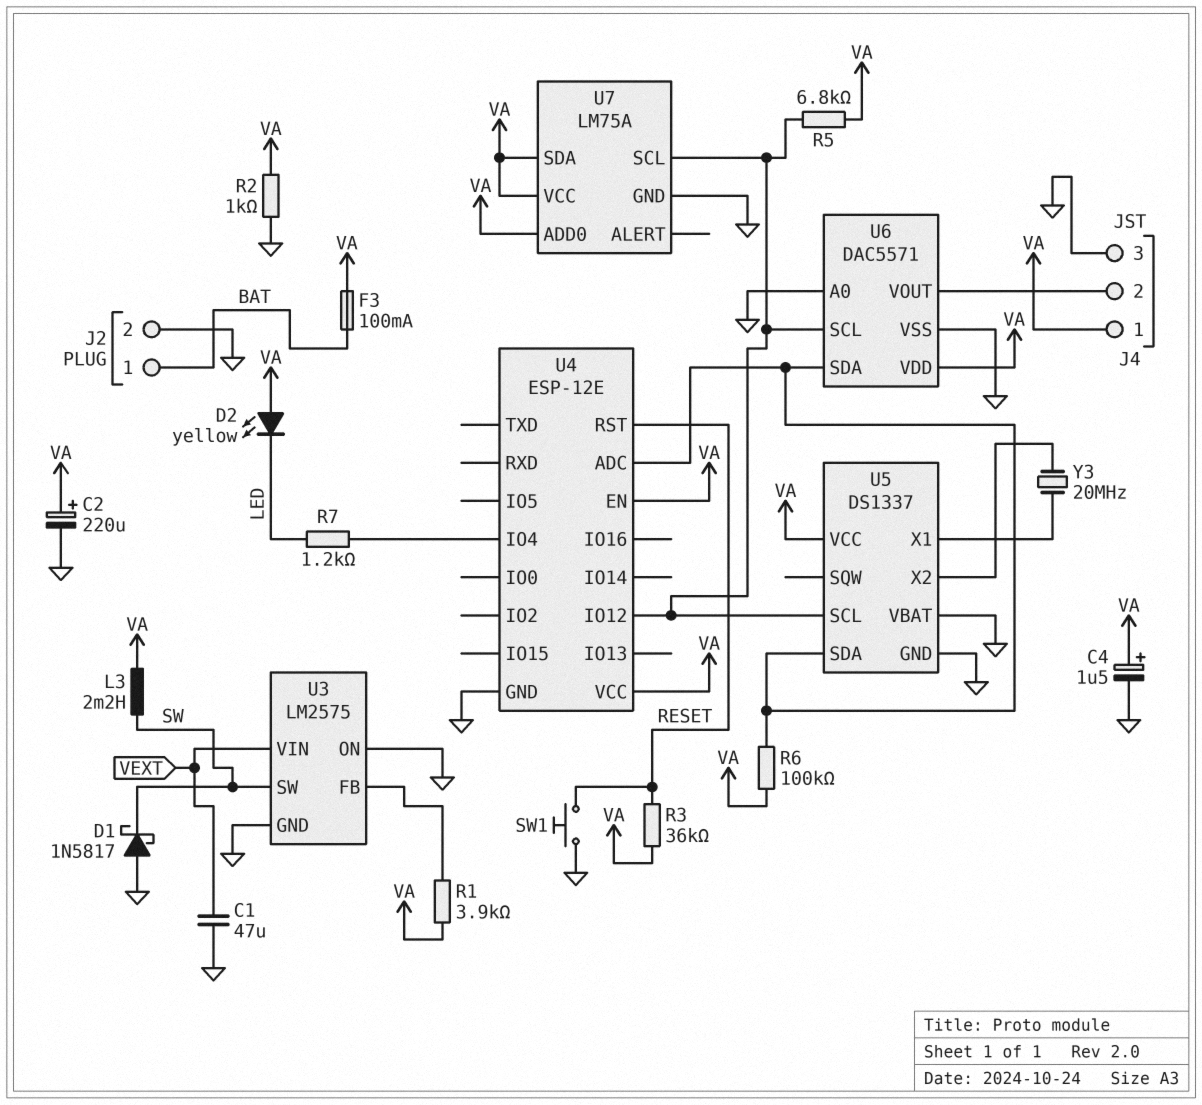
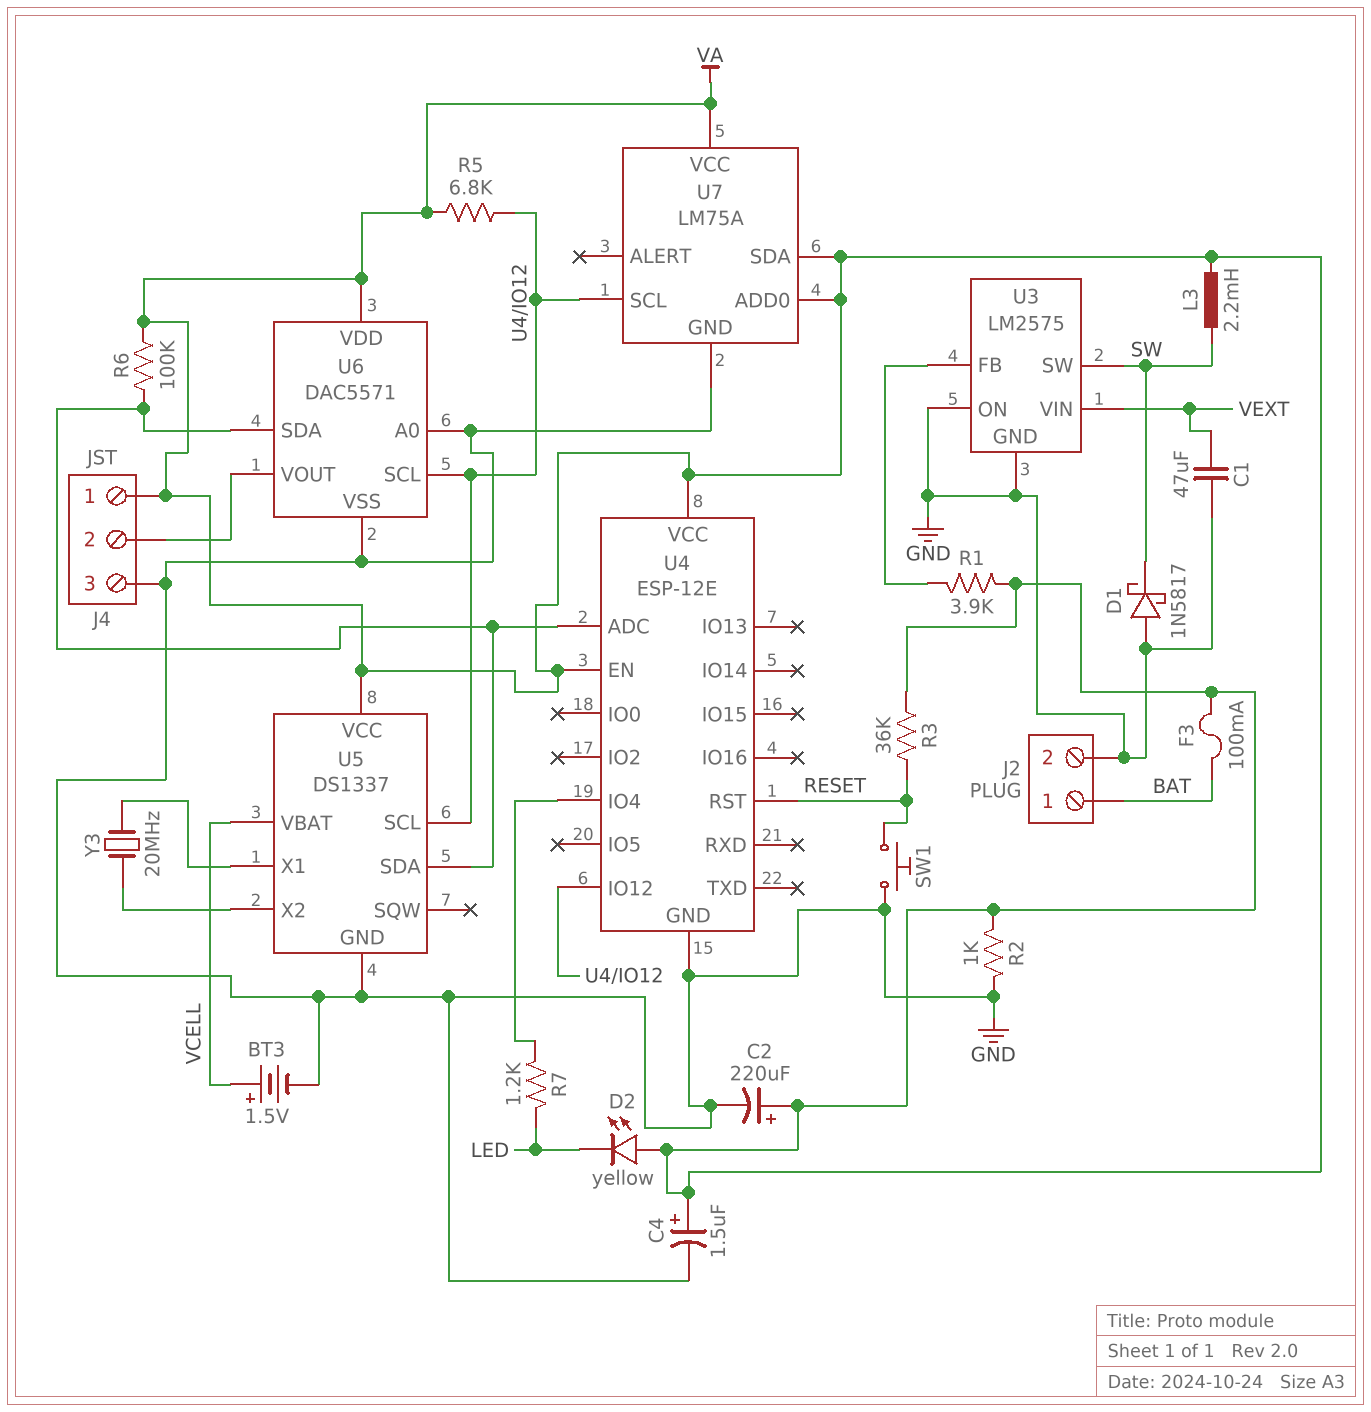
BT3: none -> 1.5V (plus VCELL, minus GND)
U5 pin VBAT: GND -> VCELL

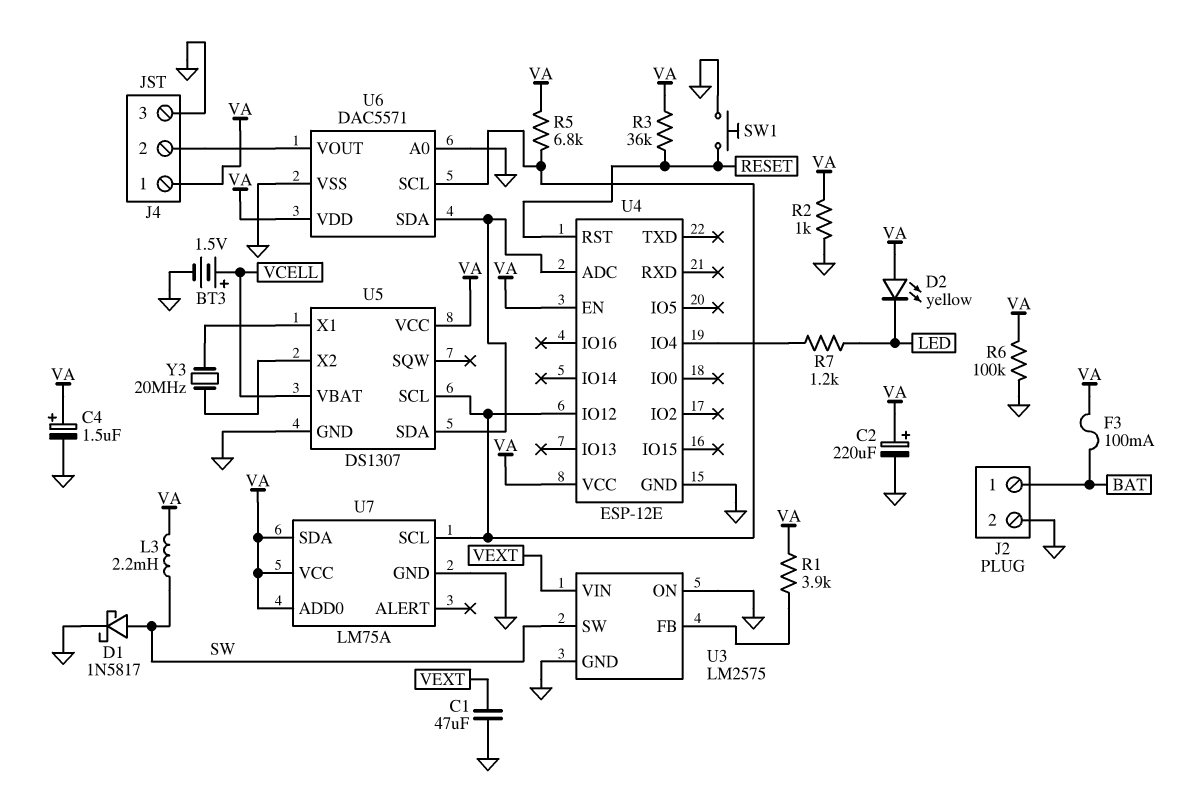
D1: schottky 1N5817 (A GND, K SW) -> schottky 1N5817 (A SW, K GND)
R6: 100k (U4/ADC, VA) -> 100k (GND, VA)
U5: DS1337 -> DS1307

